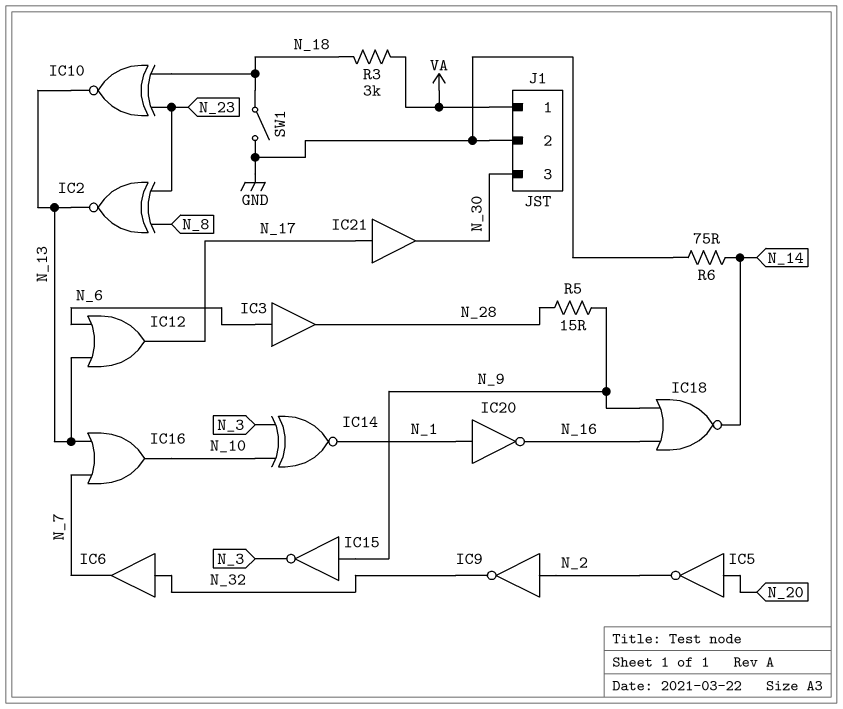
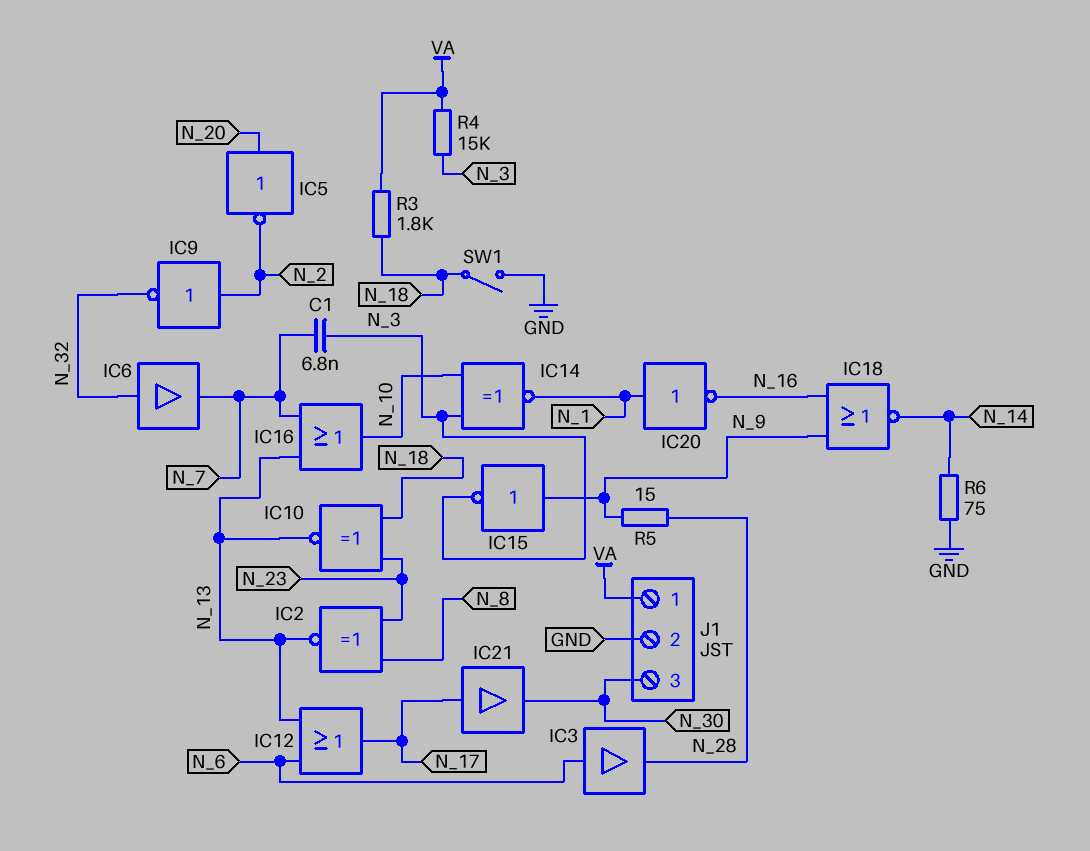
C1: none -> 6.8nF (N_3, N_7)
R3: 3k (N_18, VA) -> 1.8k (N_18, VA)
R4: none -> 15k (N_3, VA)

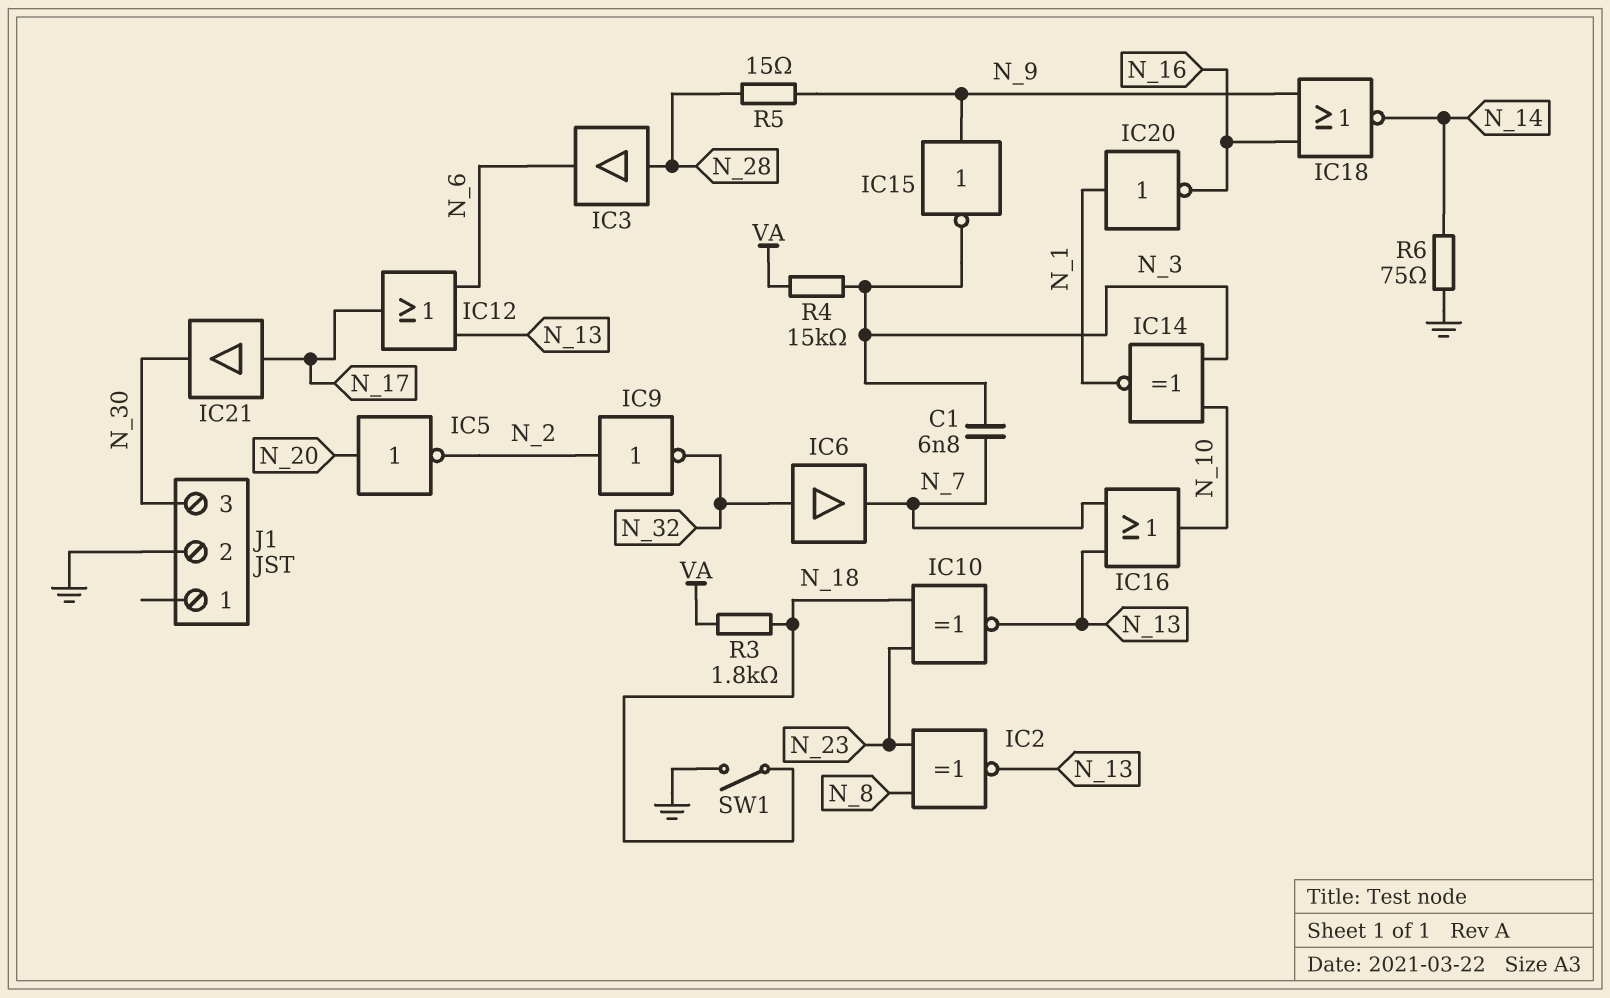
IC3: buffer (in N_6, out N_28) -> buffer (in N_28, out N_6)
J1 pin 1: VA -> none

